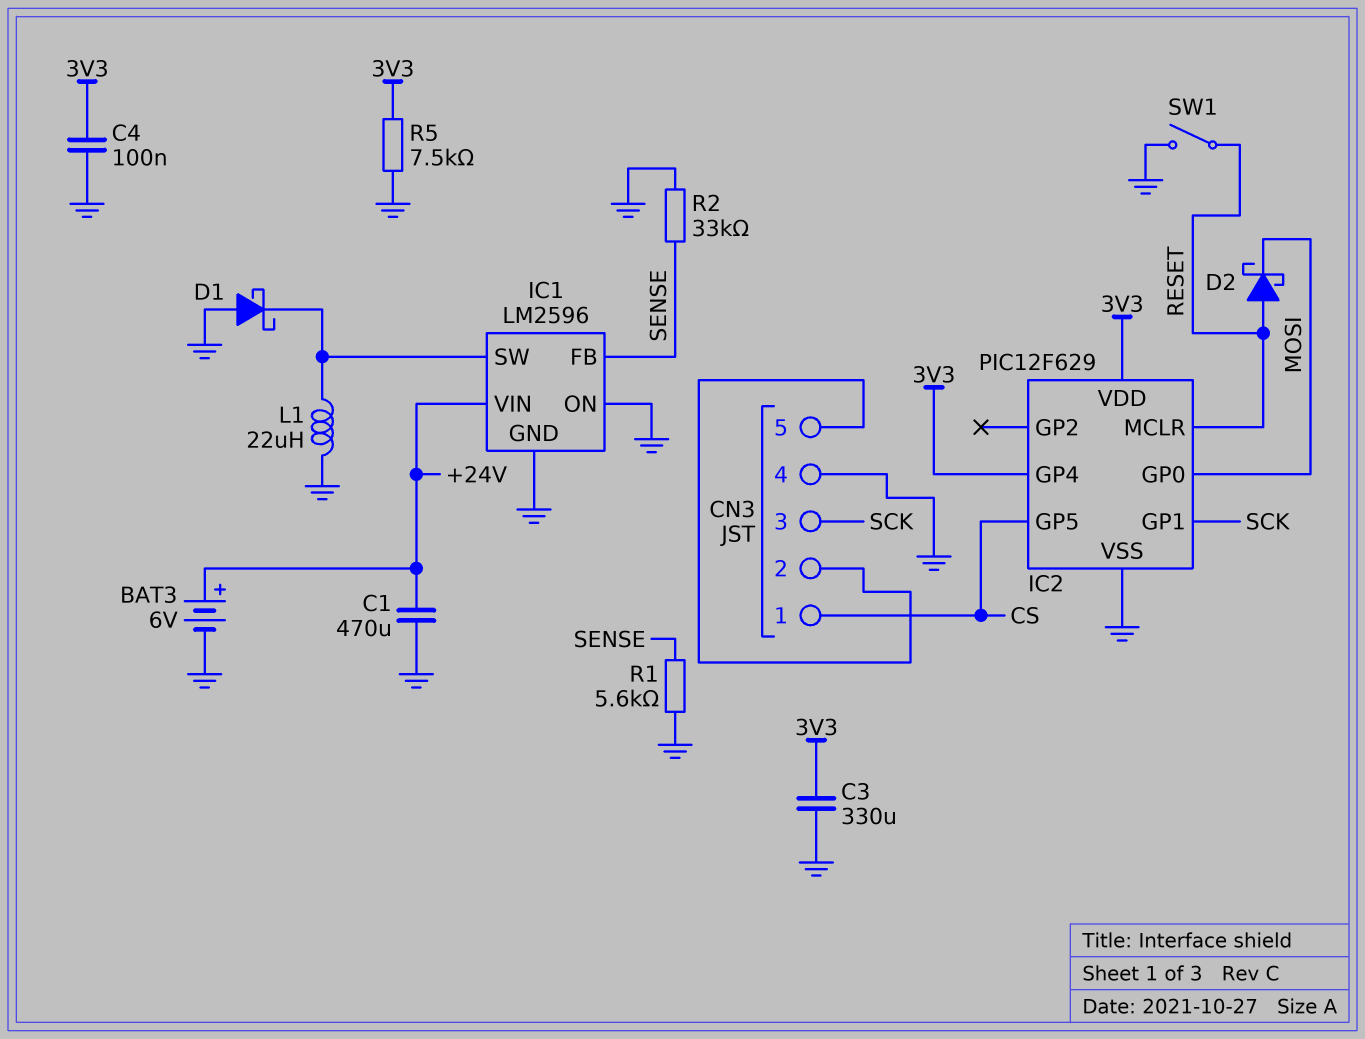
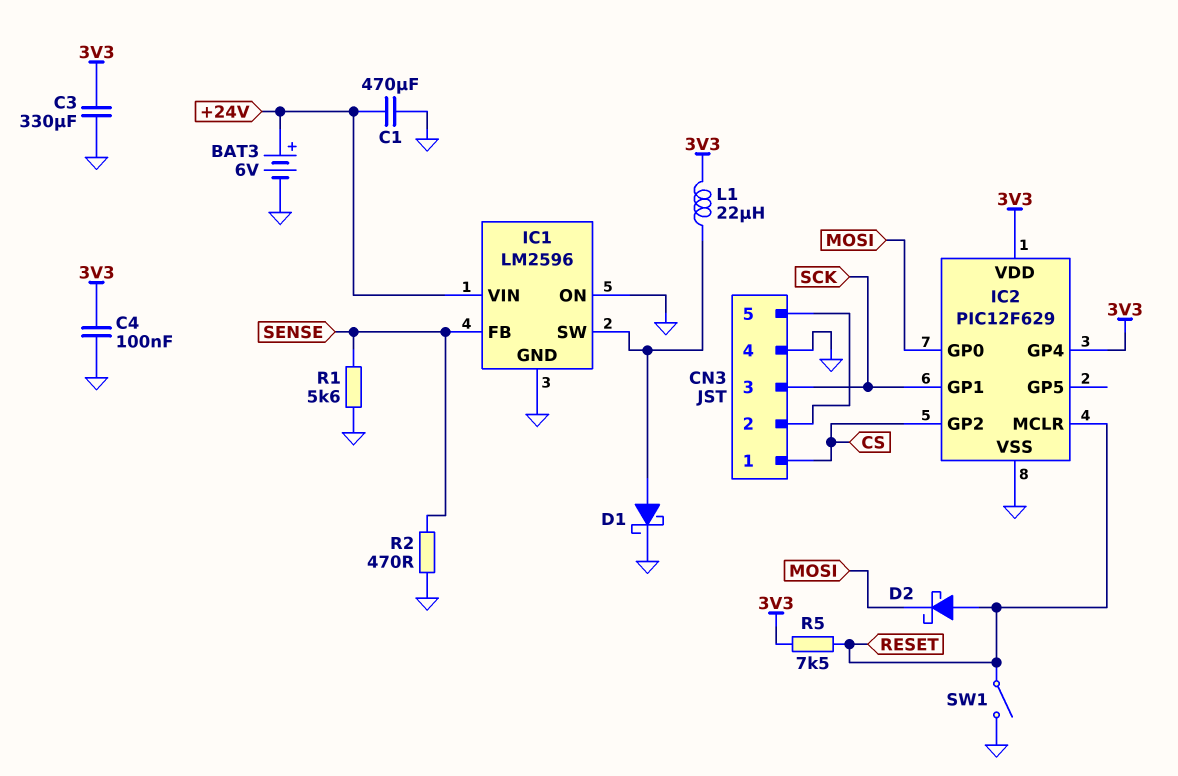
D1: schottky (A GND, K IC1/SW) -> schottky (A IC1/SW, K GND)
IC2 pin GP2: none -> CS
IC2 pin GP5: CS -> none
L1: 22uH (GND, IC1/SW) -> 22uH (3V3, IC1/SW)
R2: 33k (GND, SENSE) -> 470 (GND, SENSE)
R5: 7.5k (3V3, GND) -> 7.5k (3V3, RESET)

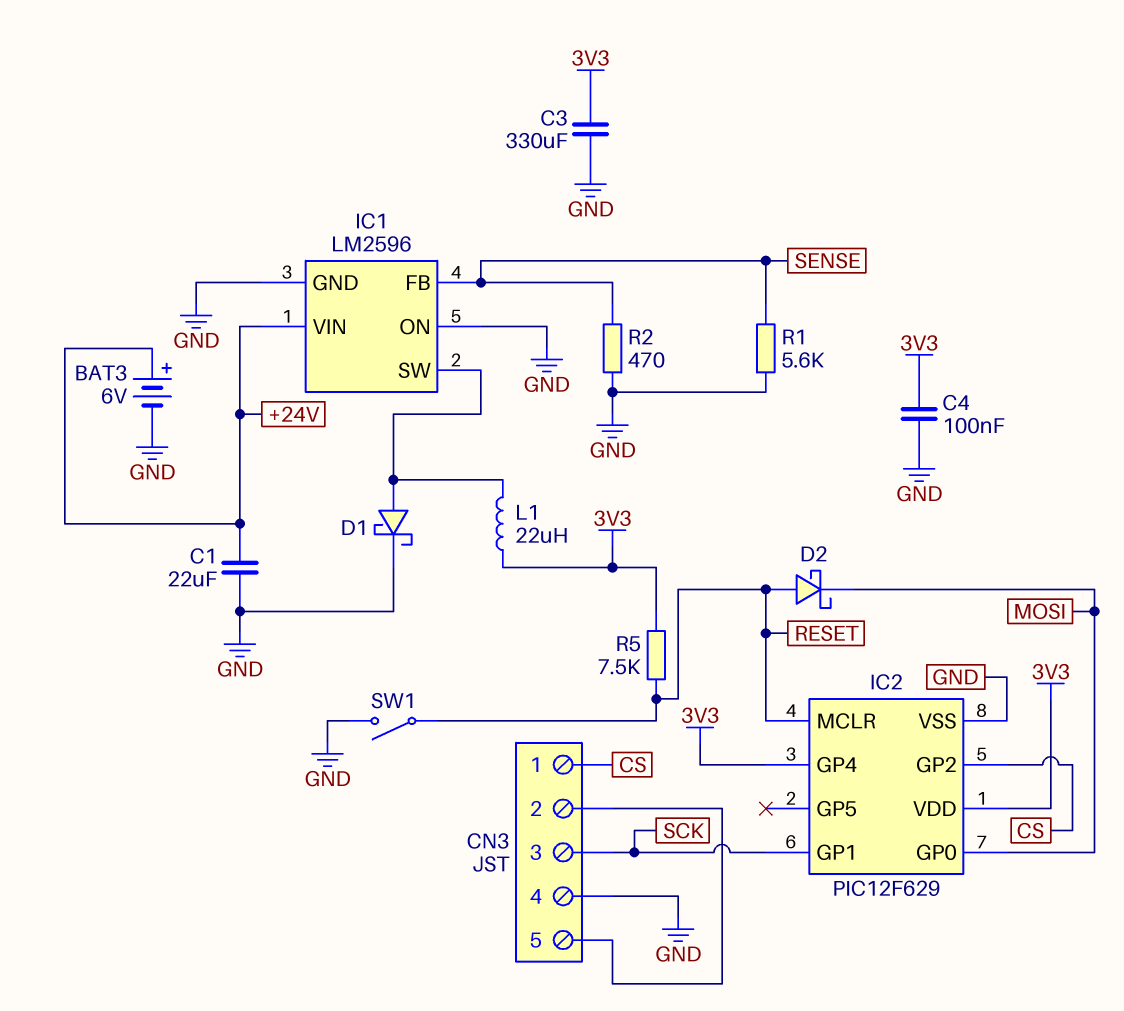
C1: 470uF (+24V, GND) -> 22uF (+24V, GND)

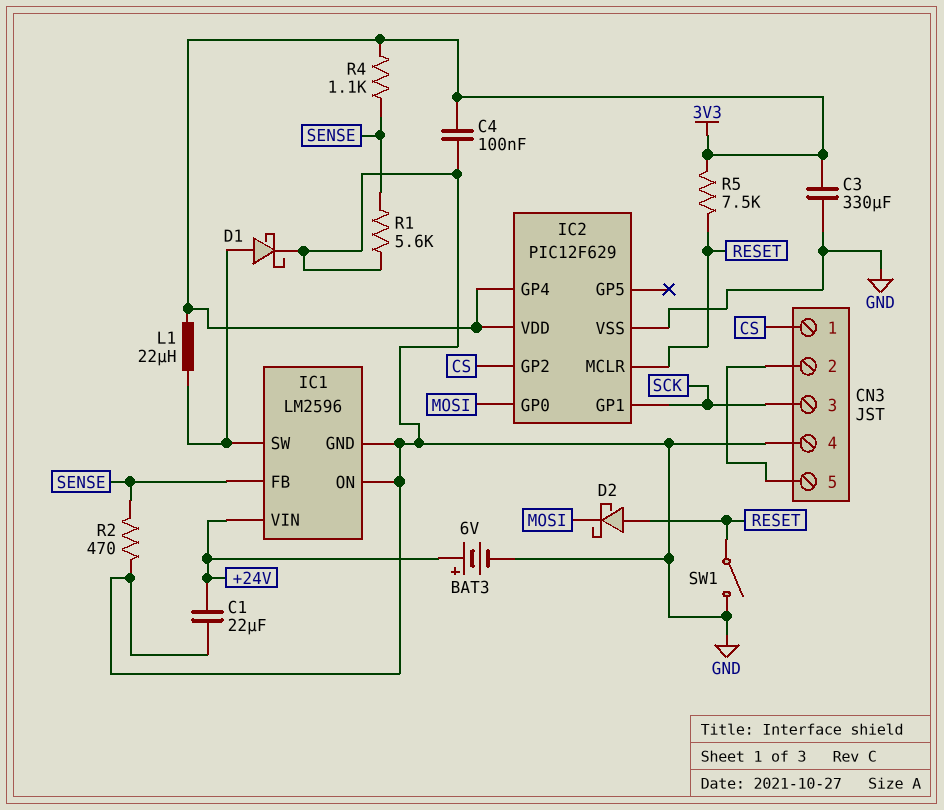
R4: none -> 1.1k (3V3, SENSE)

